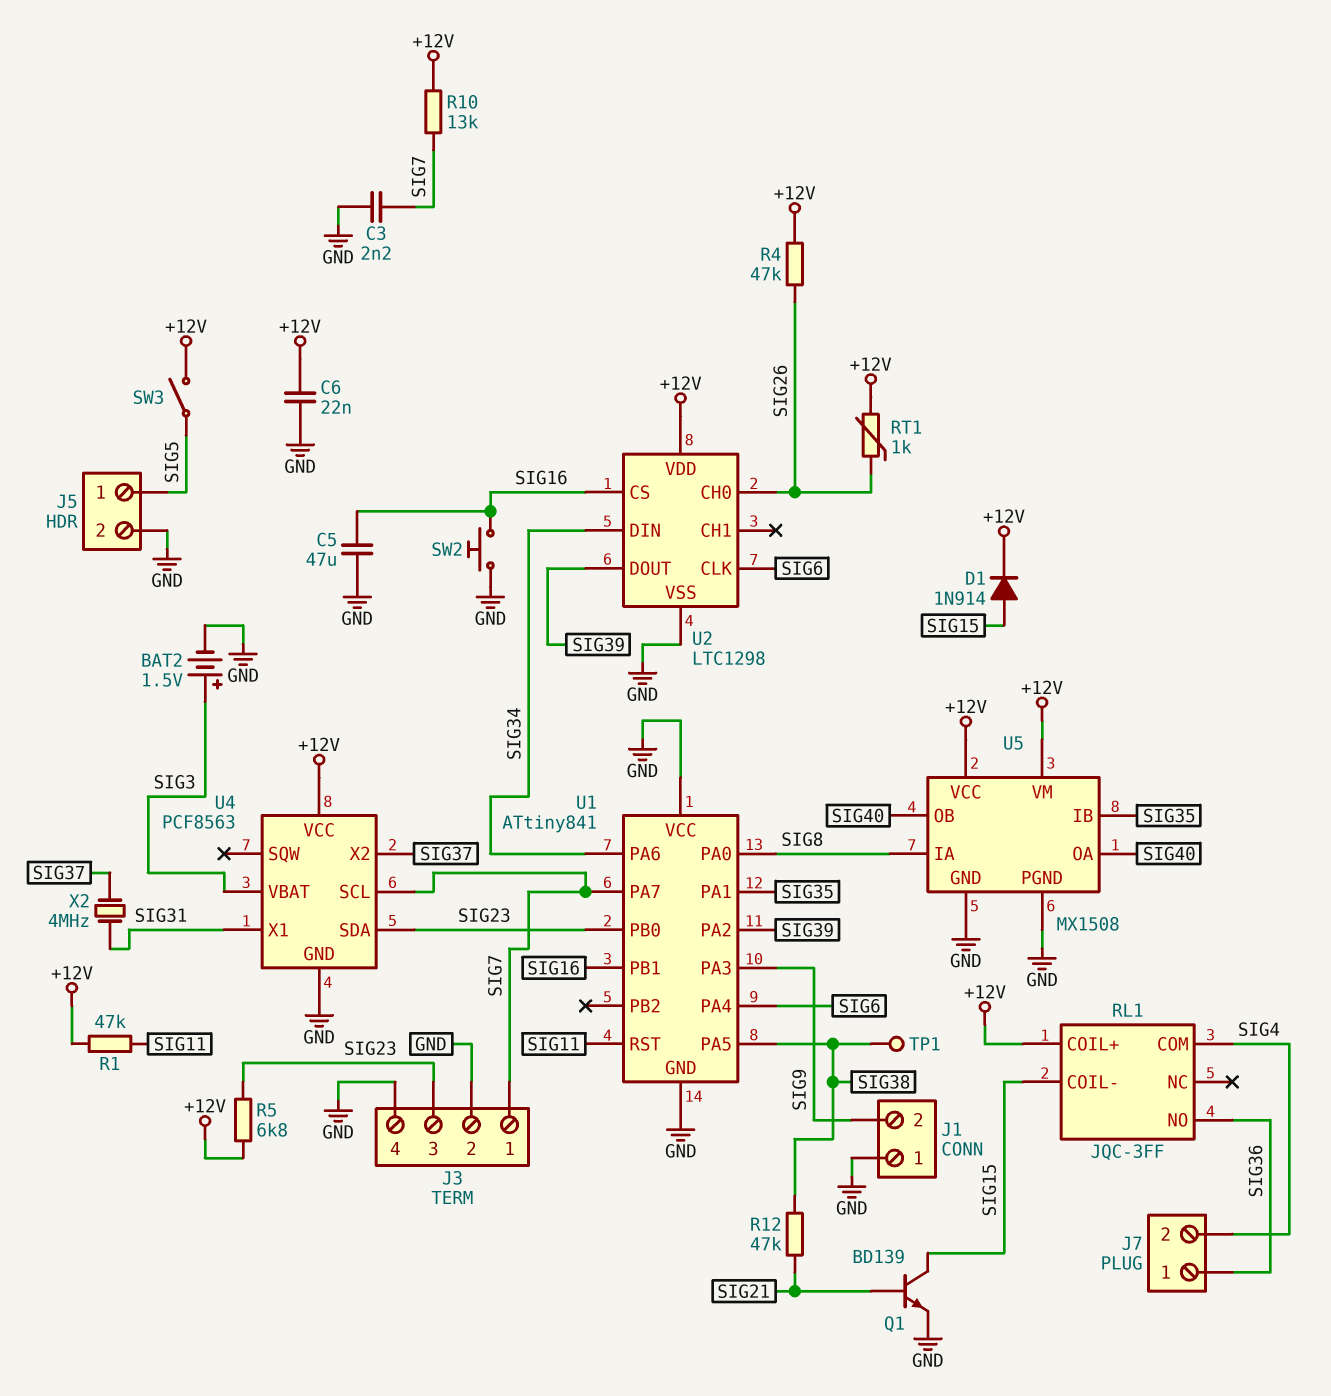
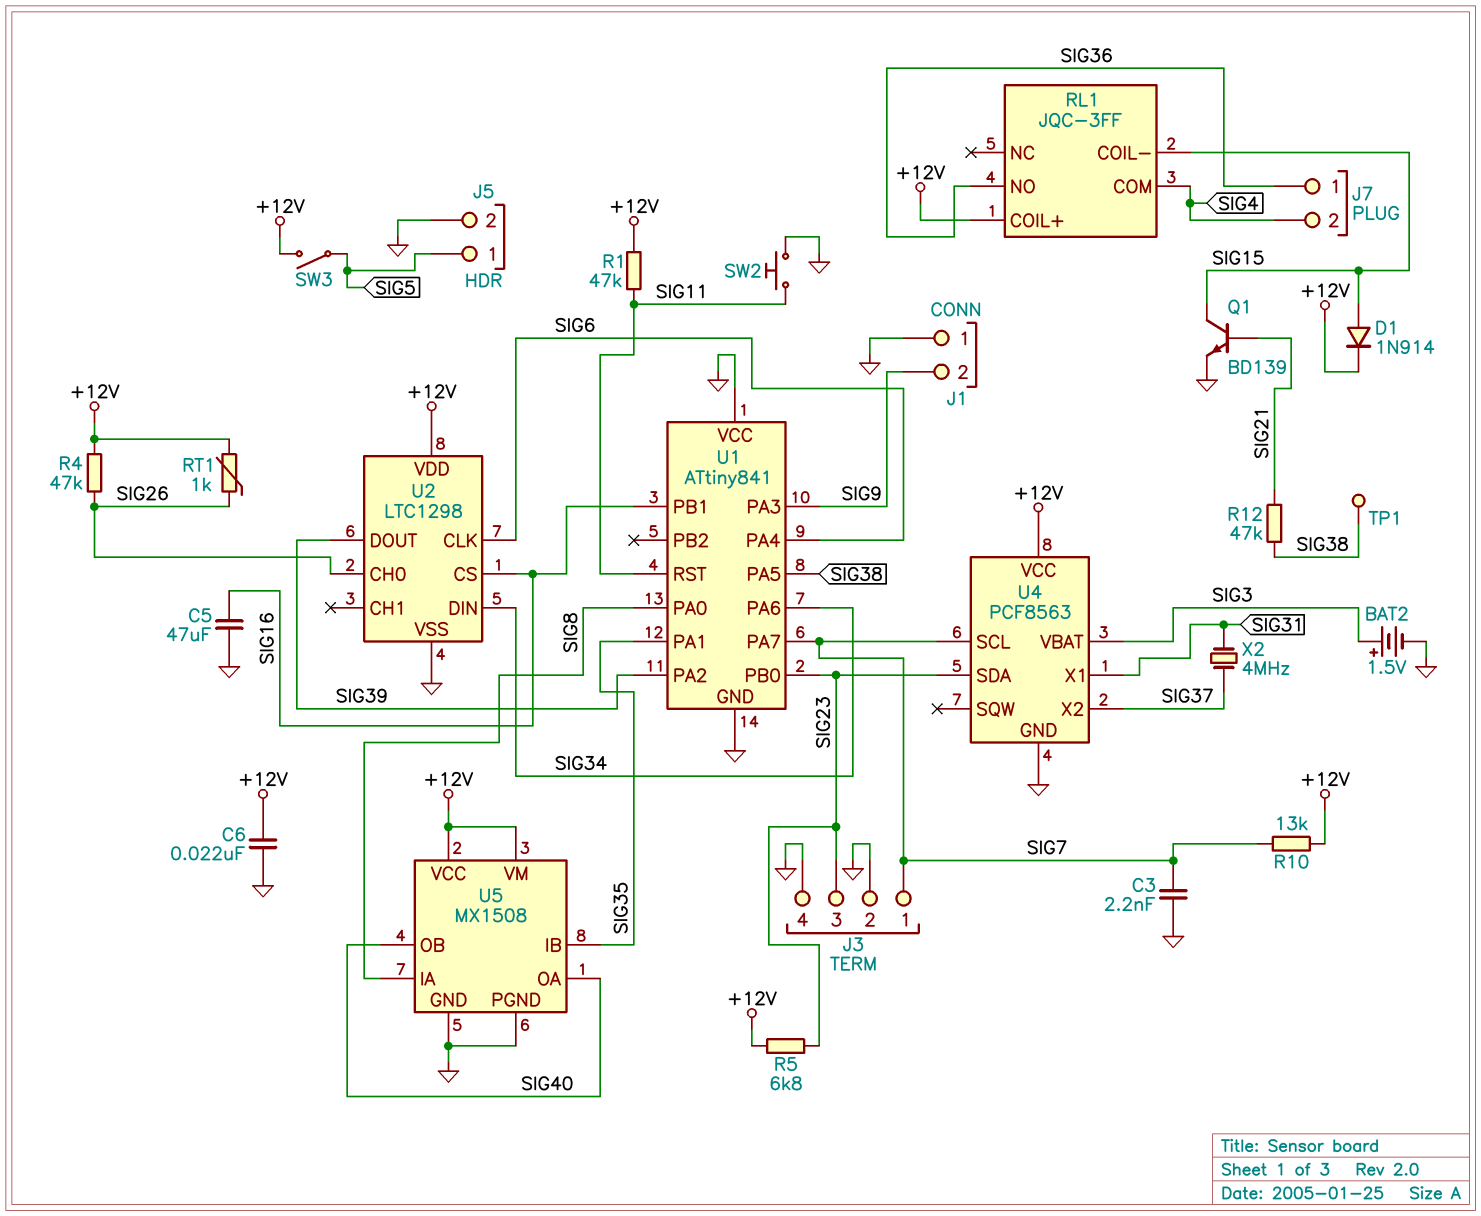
SW2: button (GND, SIG16) -> button (GND, SIG11)

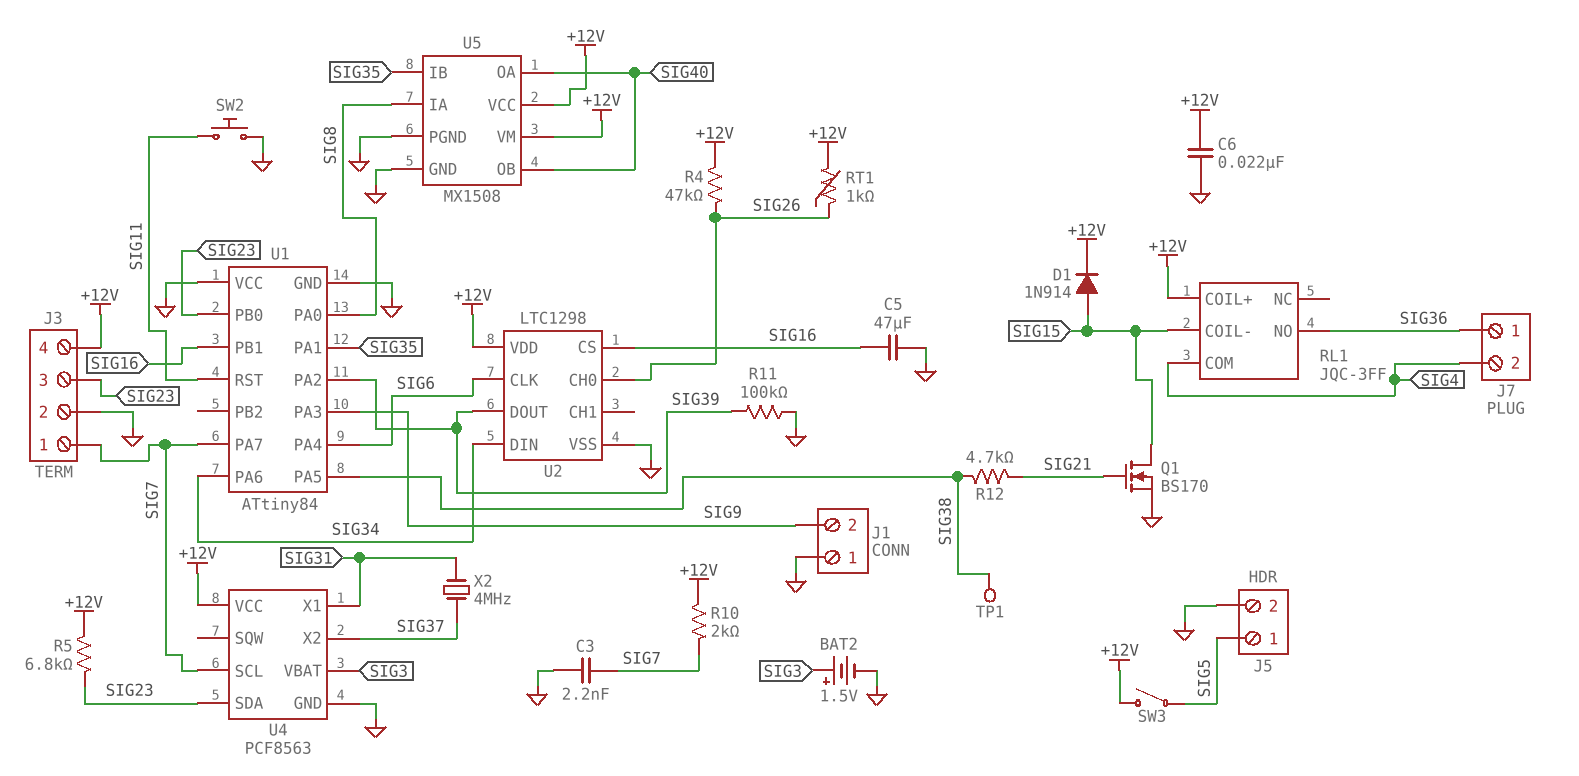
J3 pin 4: GND -> +12V
Q1: NPN BD139 (B SIG21, C SIG15, E GND) -> NMOS BS170 (G SIG21, D SIG15, S GND)
R1: 47k (+12V, SIG11) -> none
R10: 13k (+12V, SIG7) -> 2k (+12V, SIG7)
R11: none -> 100k (GND, SIG39)
R12: 47k (SIG21, SIG38) -> 4.7k (SIG21, SIG38)
U1: ATtiny841 -> ATtiny84

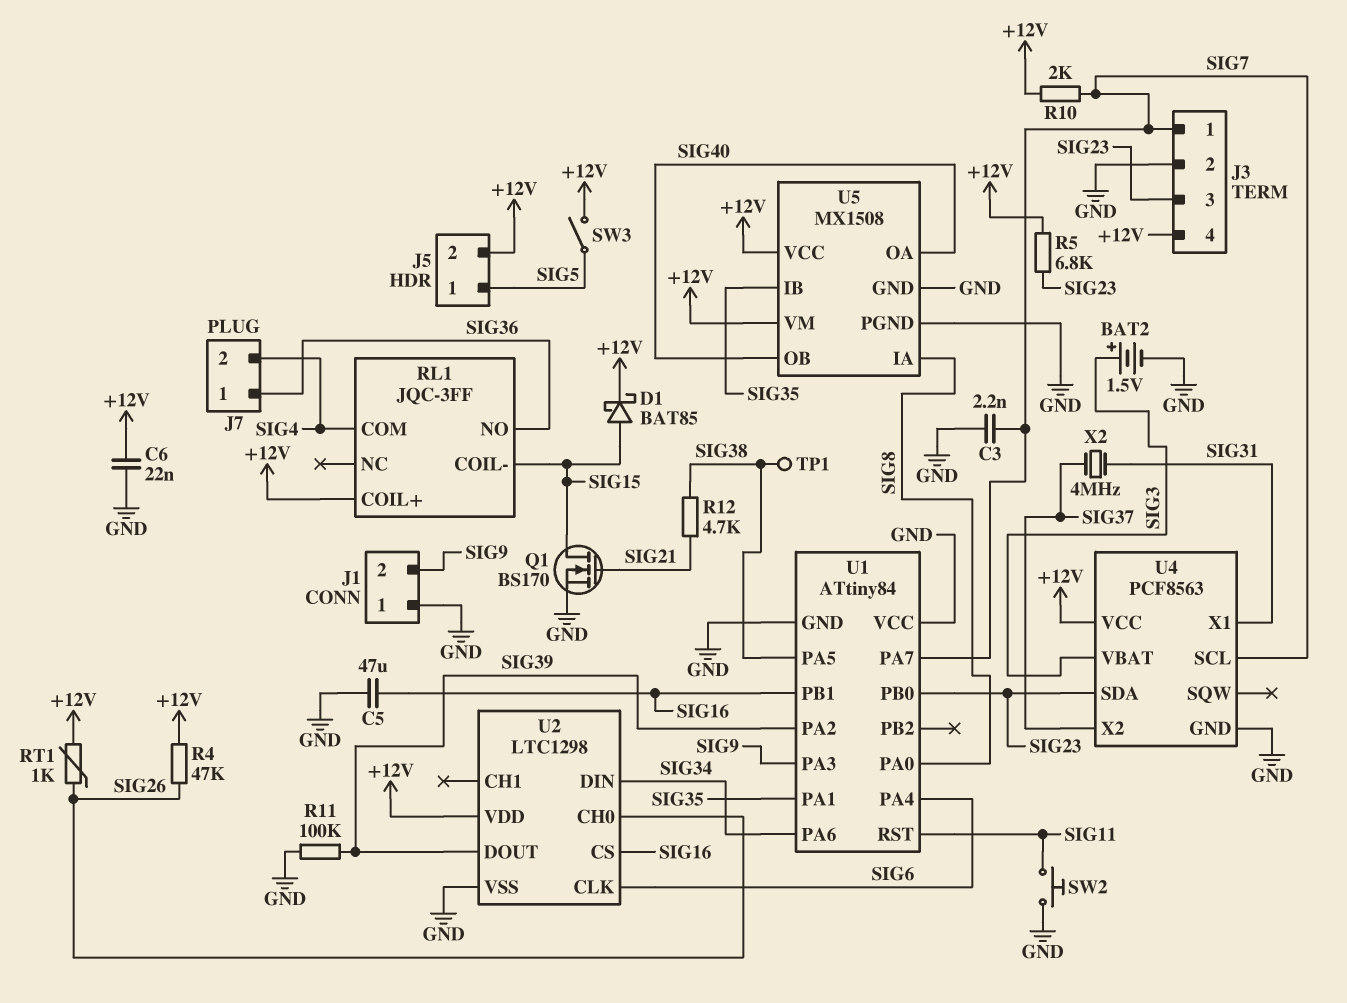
D1: diode 1N914 (A SIG15, K +12V) -> schottky BAT85 (A SIG15, K +12V)
J5 pin 2: GND -> +12V

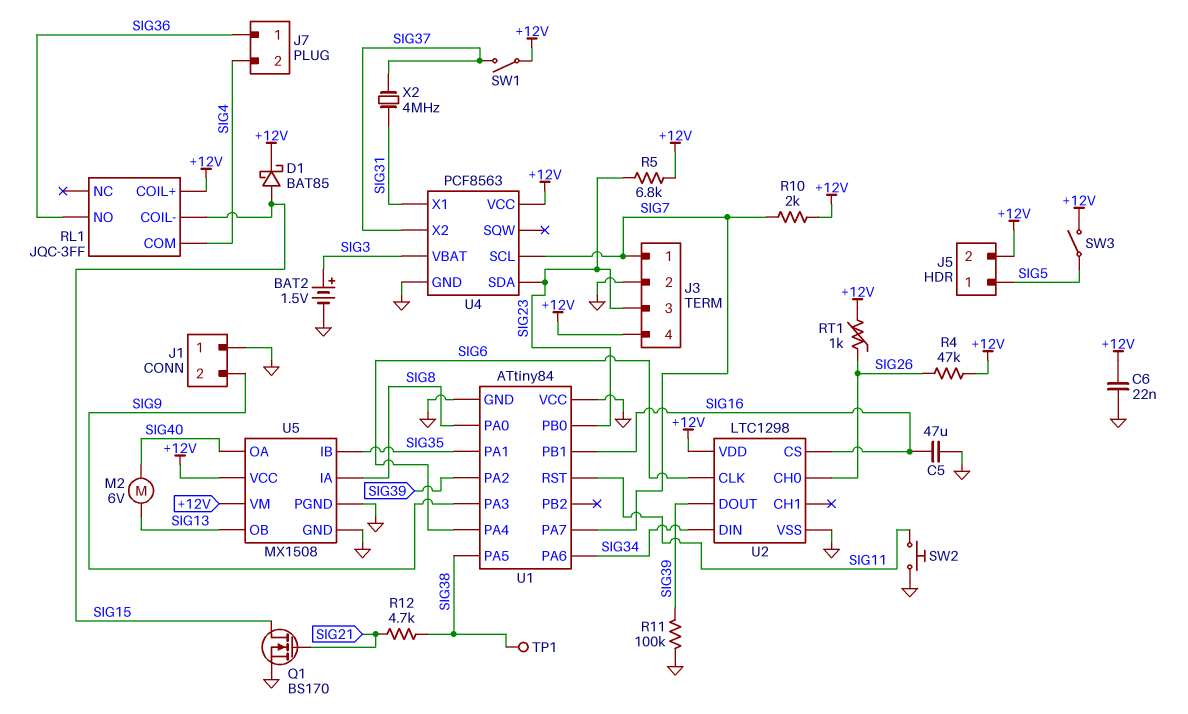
C3: 2.2nF (GND, SIG7) -> none
M2: none -> motor 6V (SIG13, SIG40)
SW1: none -> switch (+12V, SIG37)
U5 pin OB: SIG40 -> SIG13

